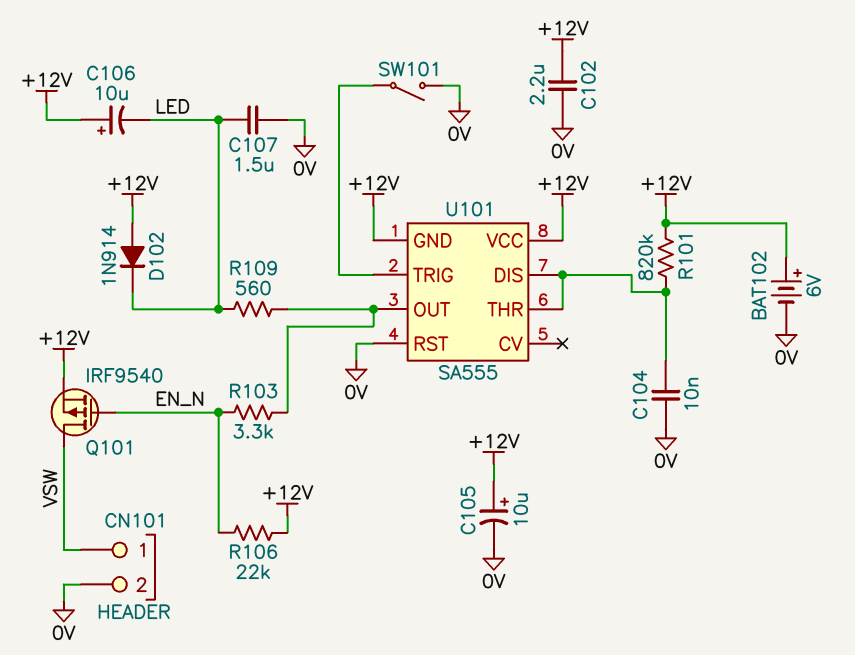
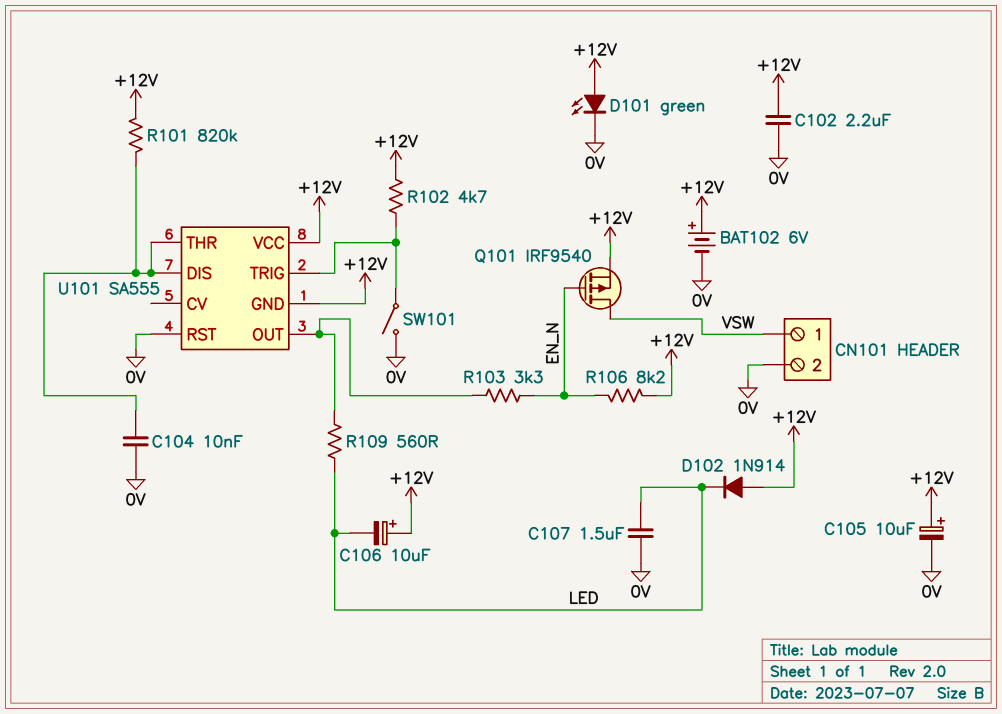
D101: none -> LED green (A +12V, K 0V)
R102: none -> 4.7k (+12V, U101/TRIG)
R106: 22k (+12V, EN_N) -> 8.2k (+12V, EN_N)

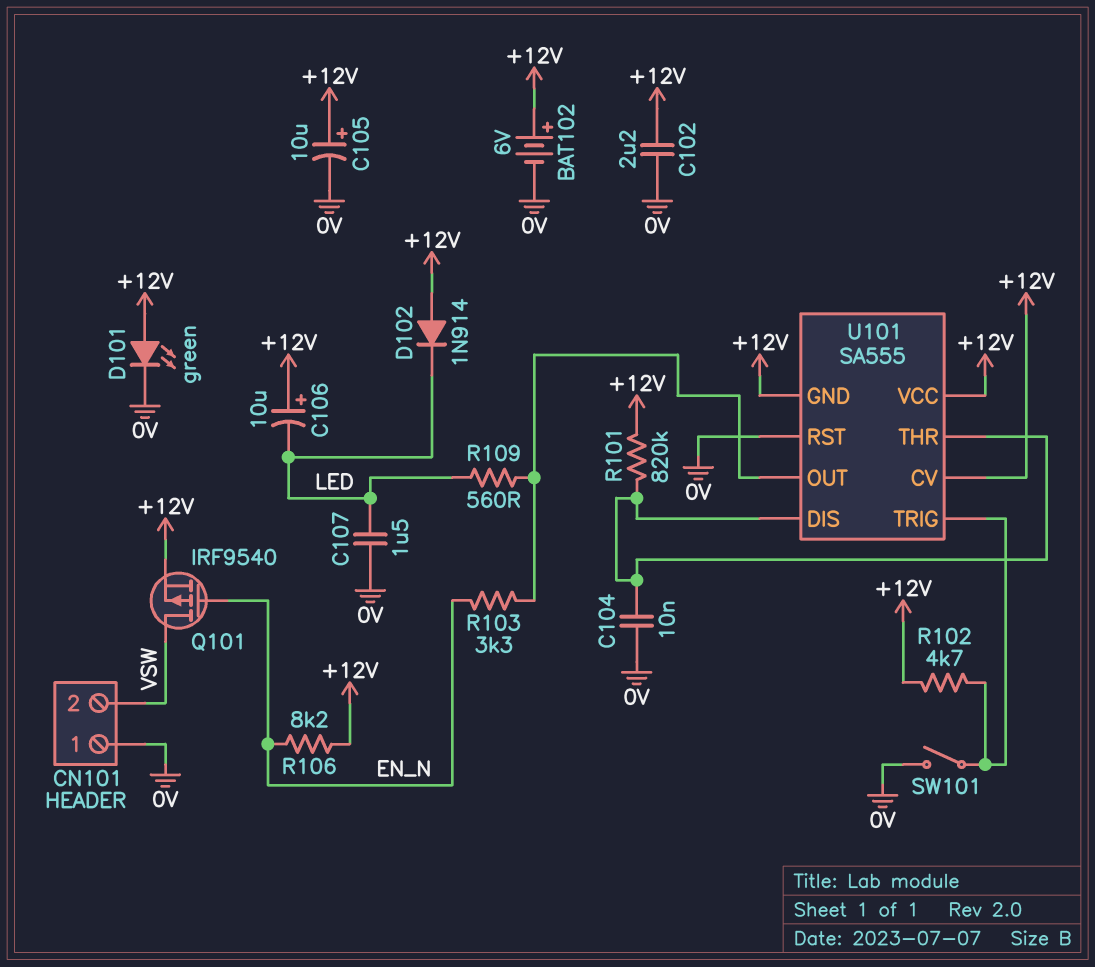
CN101 pin 1: VSW -> 0V
CN101 pin 2: 0V -> VSW
U101 pin CV: none -> +12V

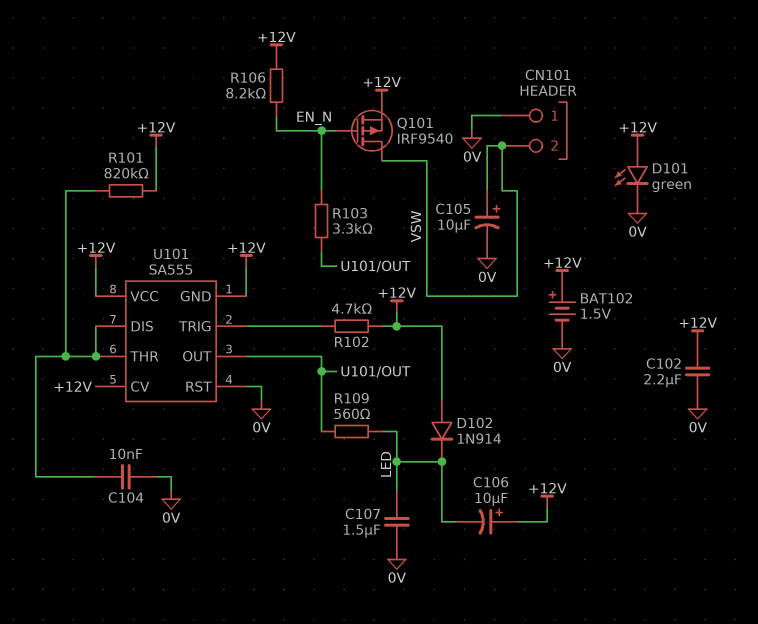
BAT102: 6V (plus +12V, minus 0V) -> 1.5V (plus +12V, minus 0V)
C105: 10uF (plus +12V, minus 0V) -> 10uF (plus VSW, minus 0V)
SW101: switch (0V, U101/TRIG) -> none

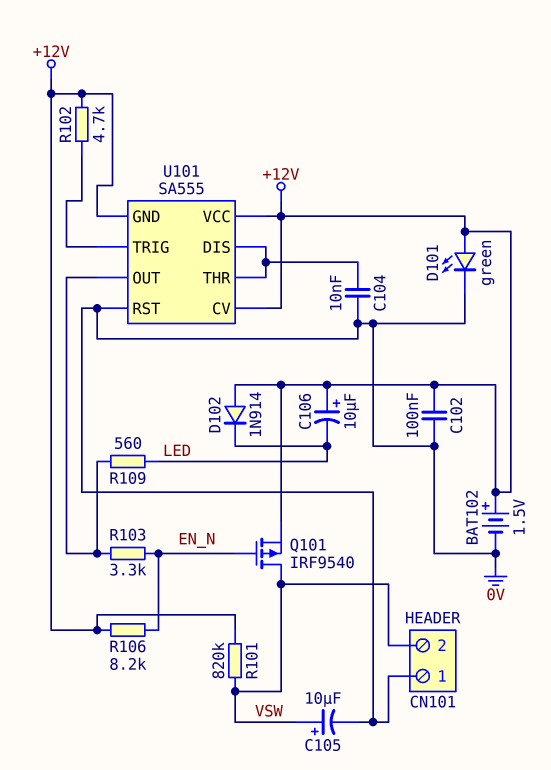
C102: 2.2uF (+12V, 0V) -> 100nF (+12V, 0V)
C107: 1.5uF (0V, LED) -> none
R101: 820k (+12V, U101/DIS) -> 820k (+12V, VSW)

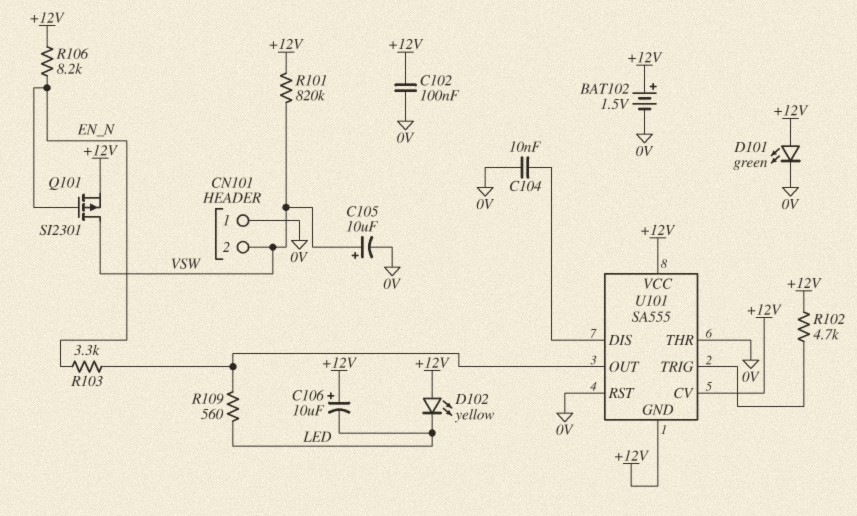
D102: diode 1N914 (A +12V, K LED) -> LED yellow (A +12V, K LED)
Q101: PMOS IRF9540 (G EN_N, D VSW, S +12V) -> PMOS SI2301 (G EN_N, D VSW, S +12V)
U101 pin THR: U101/DIS -> 0V

